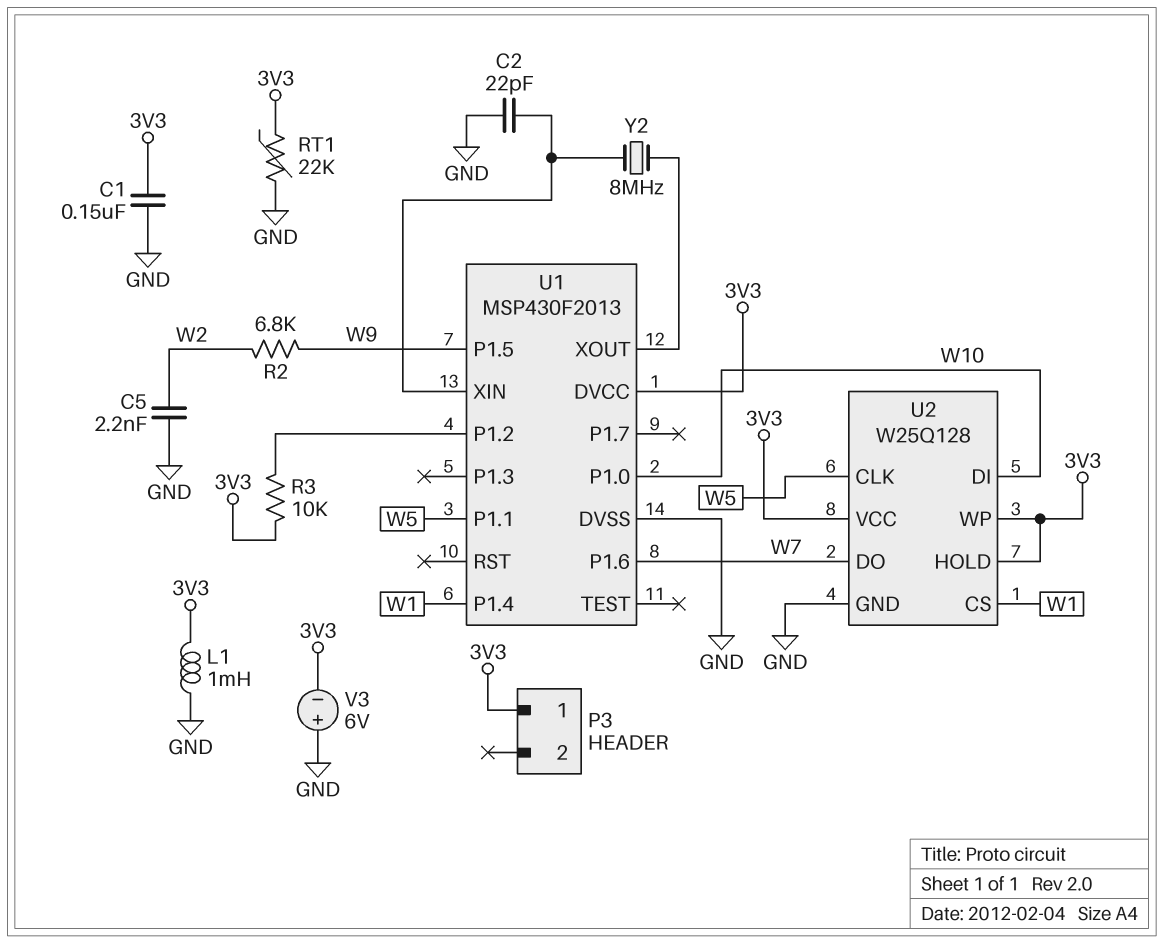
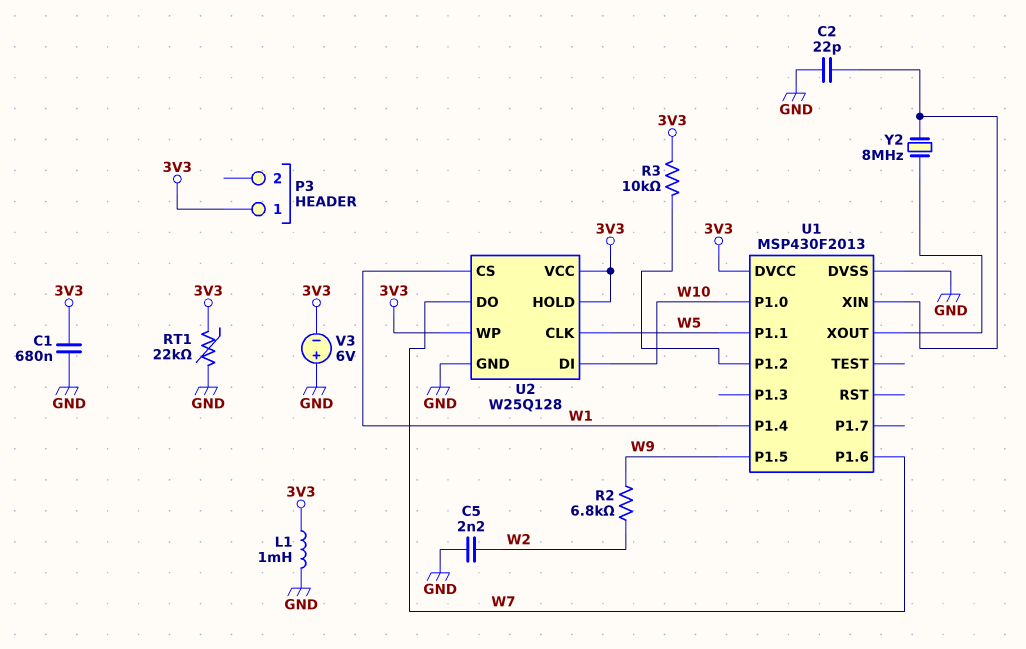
C1: 150nF (3V3, GND) -> 680nF (3V3, GND)

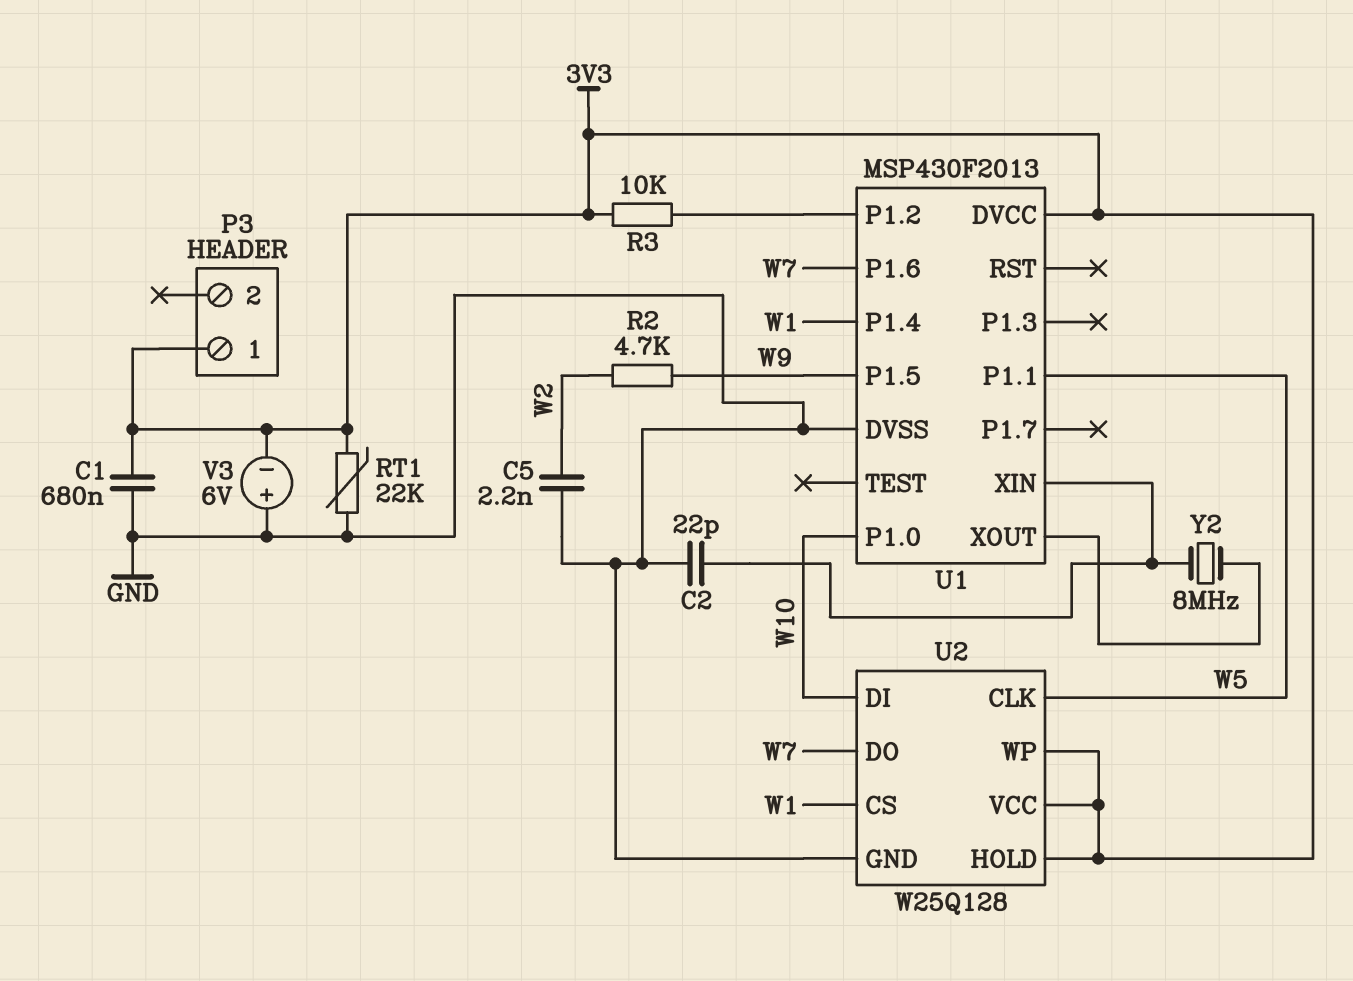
L1: 1mH (3V3, GND) -> none
R2: 6.8k (W2, W9) -> 4.7k (W2, W9)

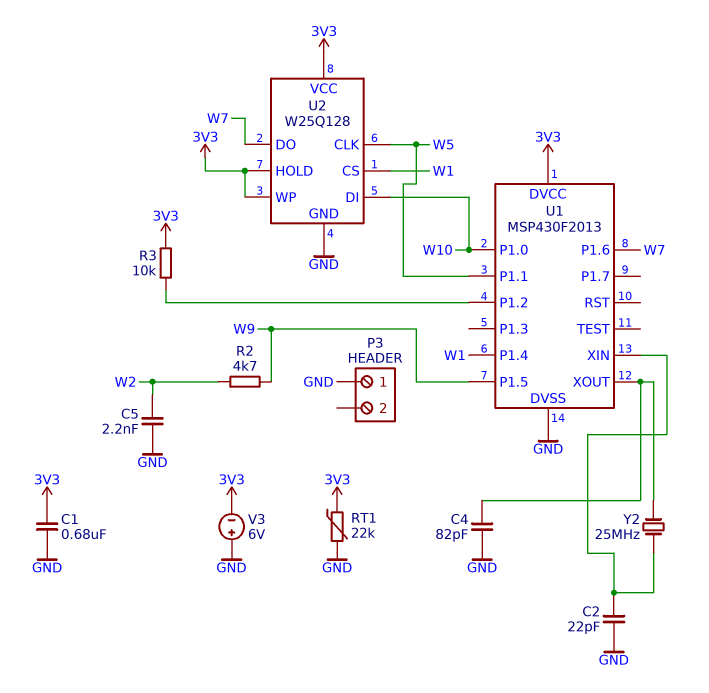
C4: none -> 82pF (GND, U1/XOUT)
P3 pin 1: 3V3 -> GND
Y2: 8MHz (U1/XIN, U1/XOUT) -> 25MHz (U1/XIN, U1/XOUT)

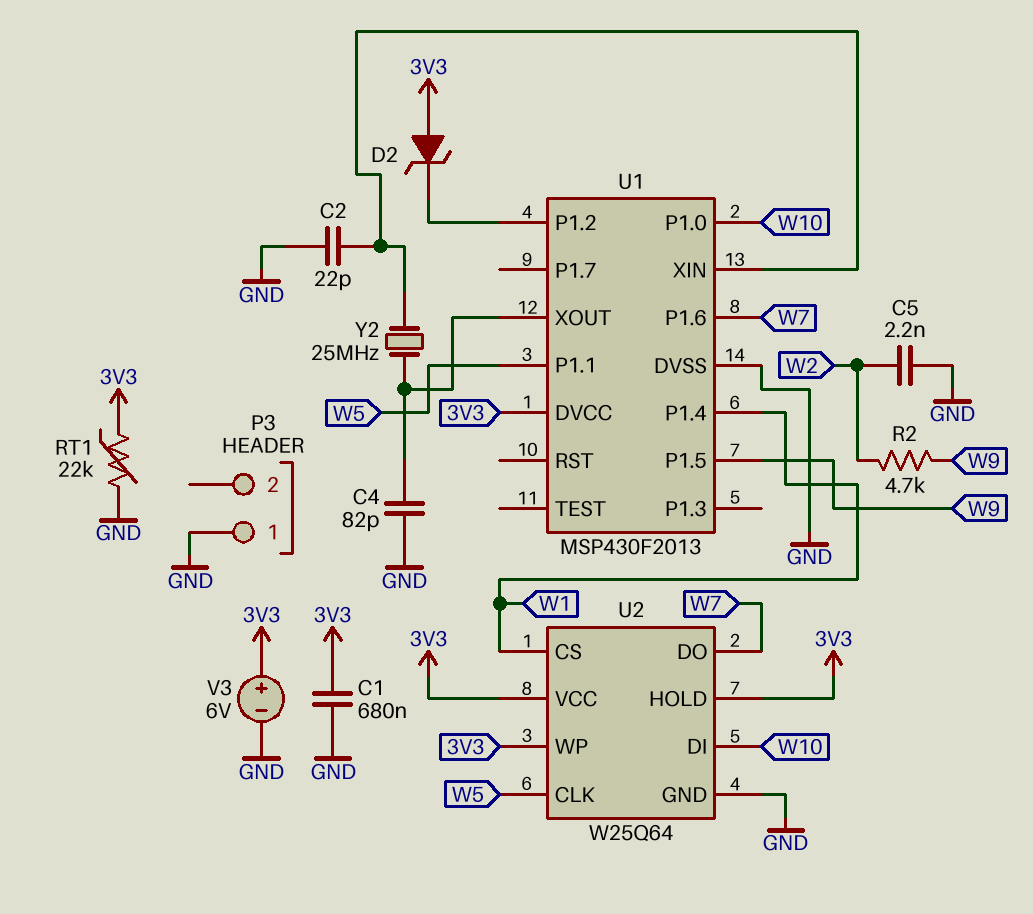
D2: none -> zener (A 3V3, K U1/P1.2)
R3: 10k (3V3, U1/P1.2) -> none
U2: W25Q128 -> W25Q64
V3: 6V (plus GND, minus 3V3) -> 6V (plus 3V3, minus GND)

